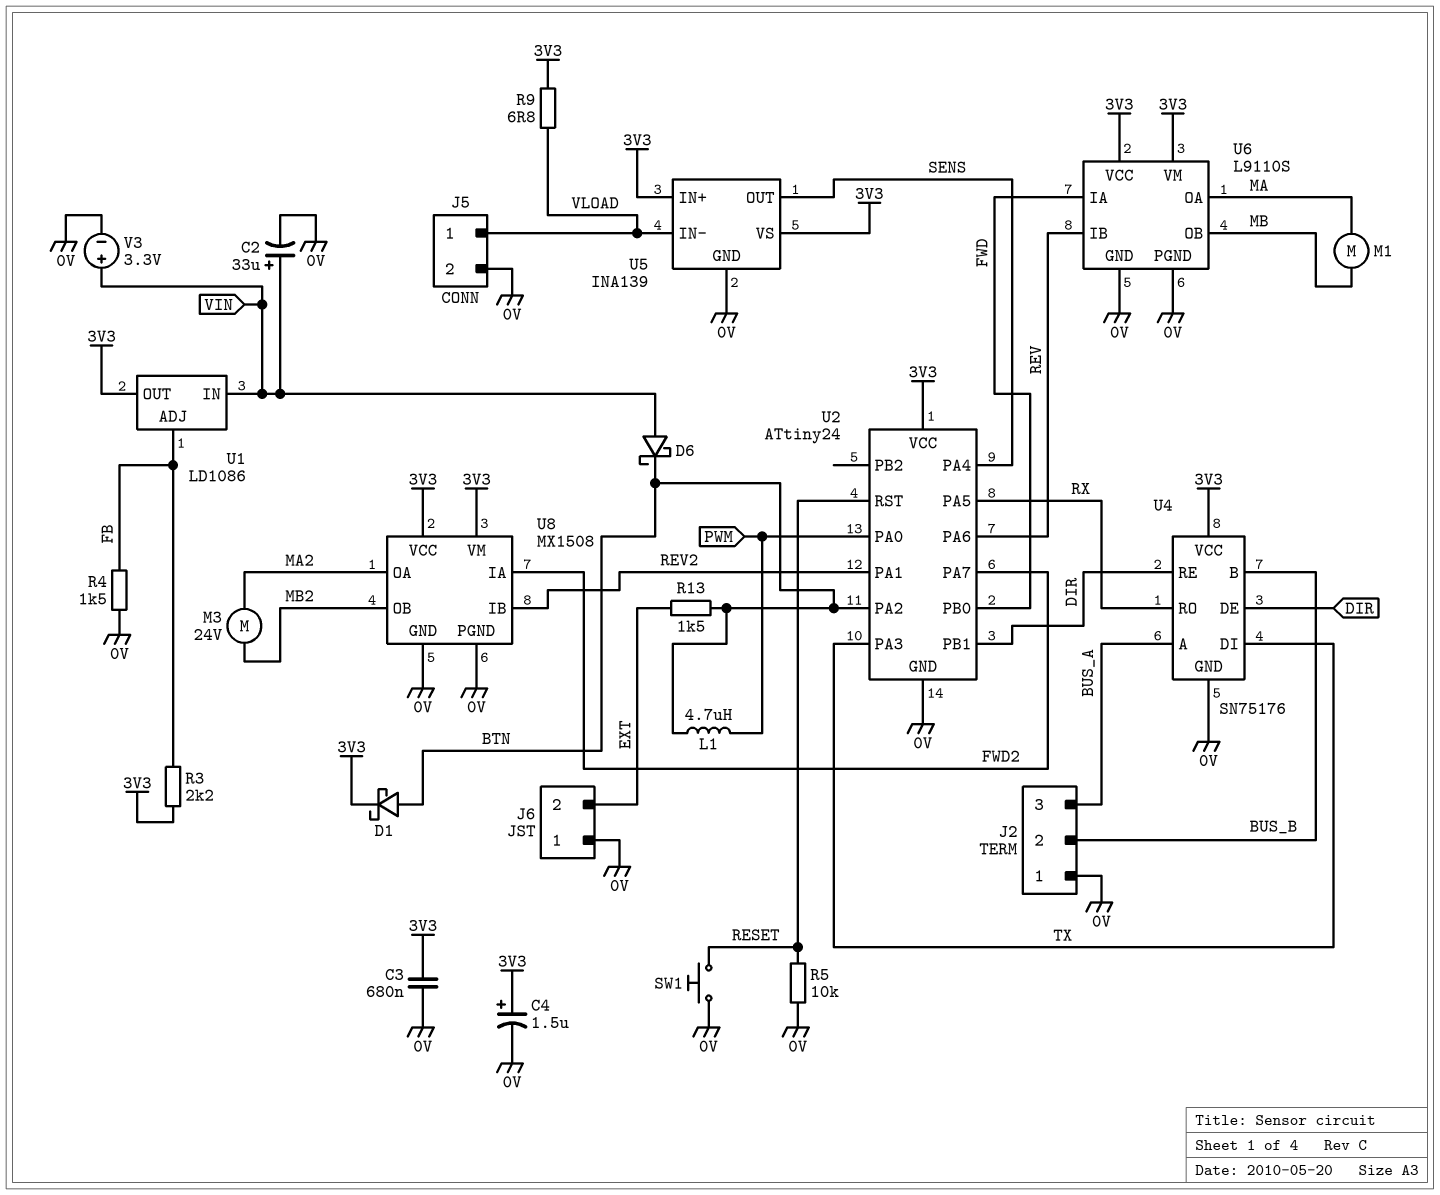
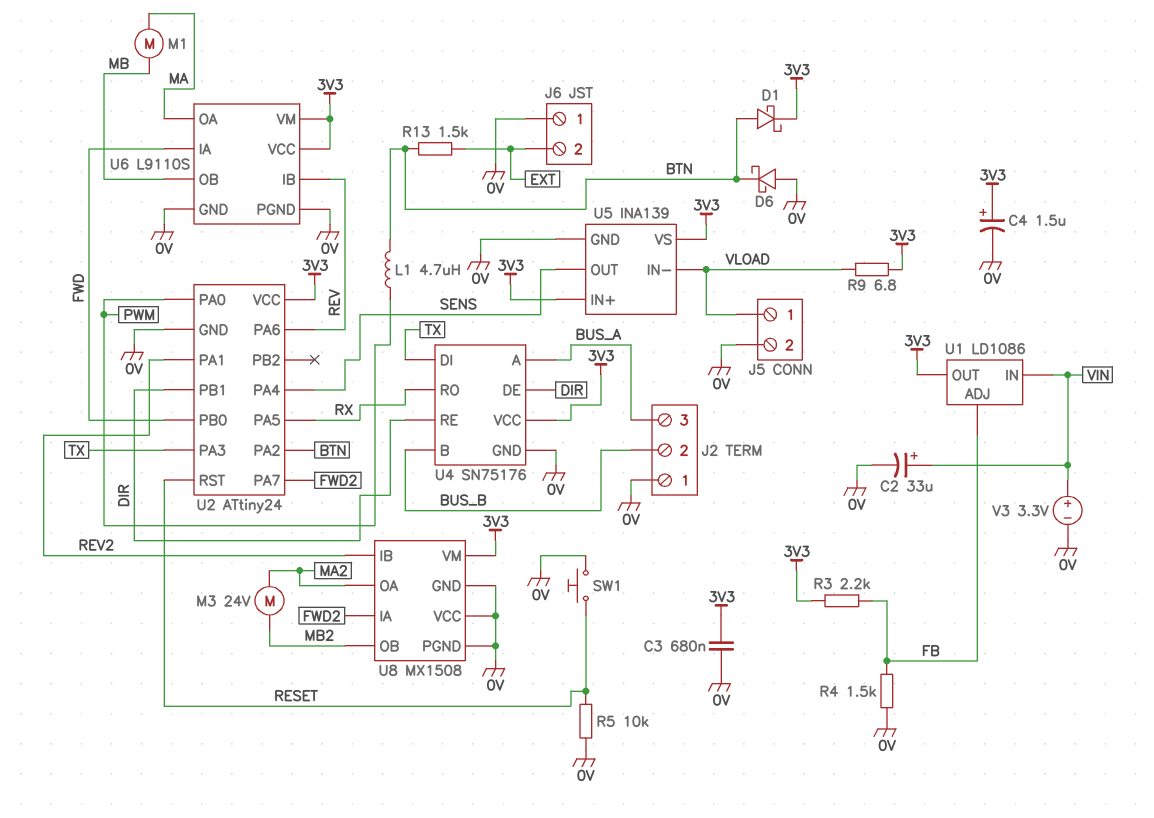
D6: schottky (A VIN, K BTN) -> schottky (A 0V, K BTN)
U8 pin VCC: 3V3 -> 0V

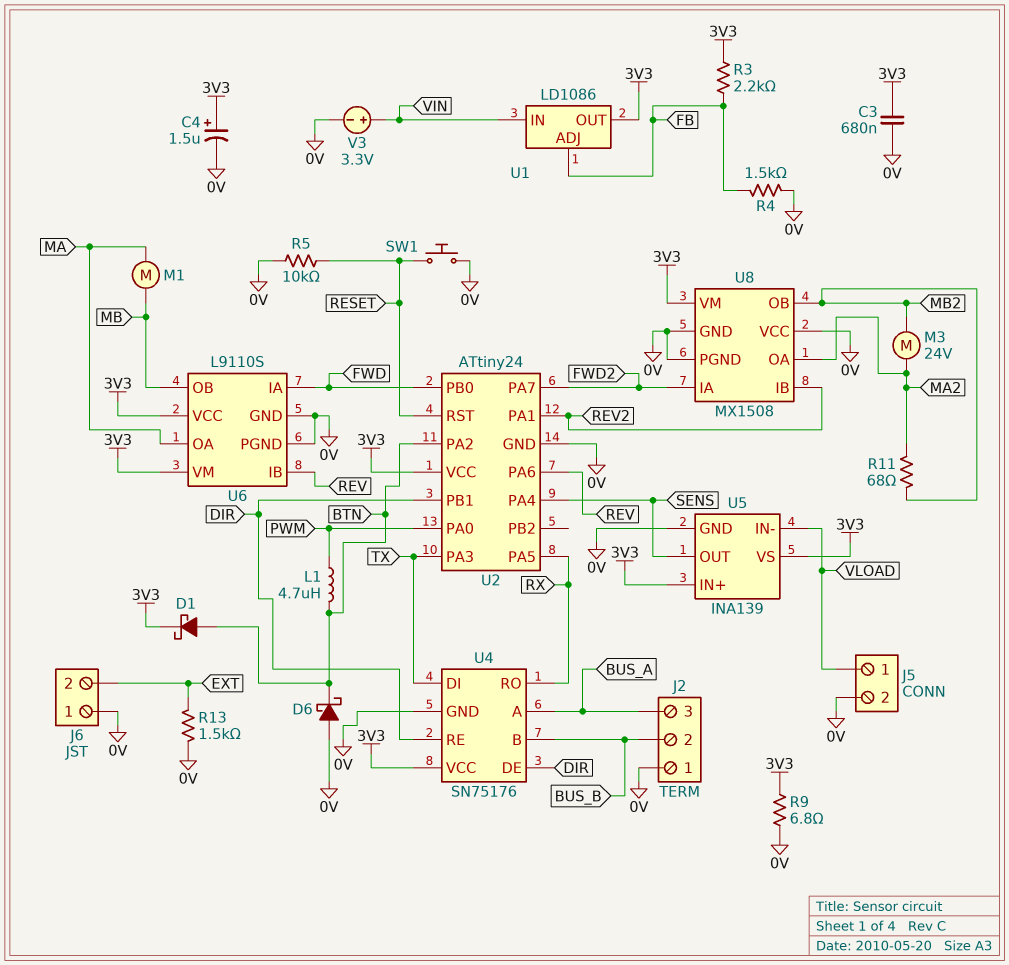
C2: 33uF (plus VIN, minus 0V) -> none
R9: 6.8 (3V3, VLOAD) -> 6.8 (0V, 3V3)
R11: none -> 68 (MA2, MB2)
R13: 1.5k (BTN, EXT) -> 1.5k (0V, EXT)

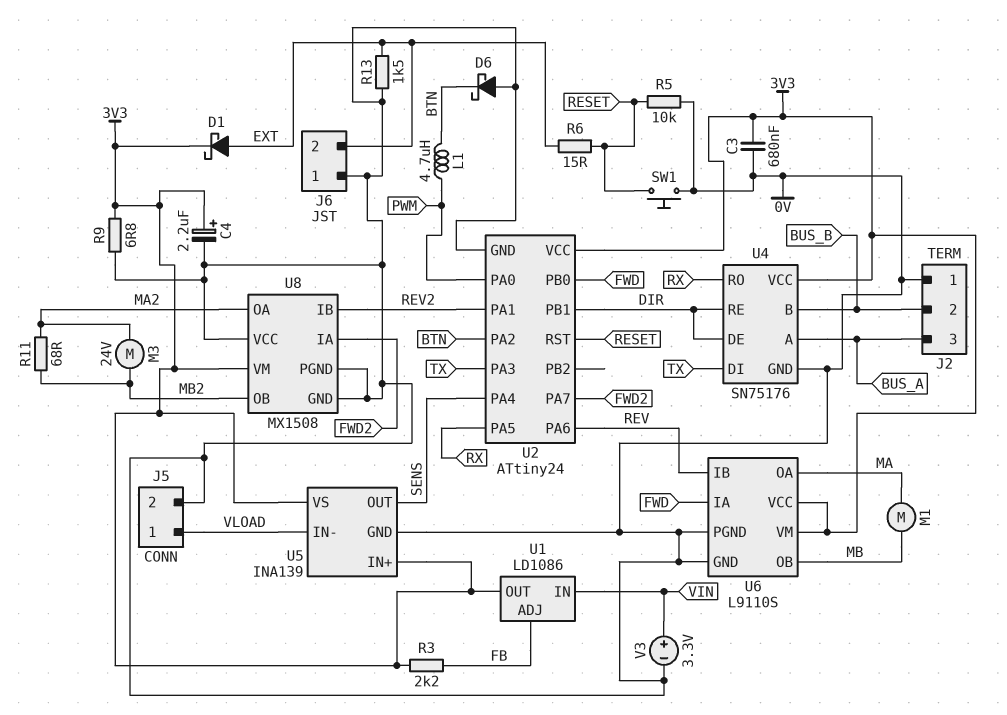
C4: 1.5uF (plus 3V3, minus 0V) -> 2.2uF (plus 3V3, minus 0V)
D1: schottky (A BTN, K 3V3) -> schottky (A EXT, K 3V3)
R4: 1.5k (0V, FB) -> none
R6: none -> 15 (EXT, RESET)

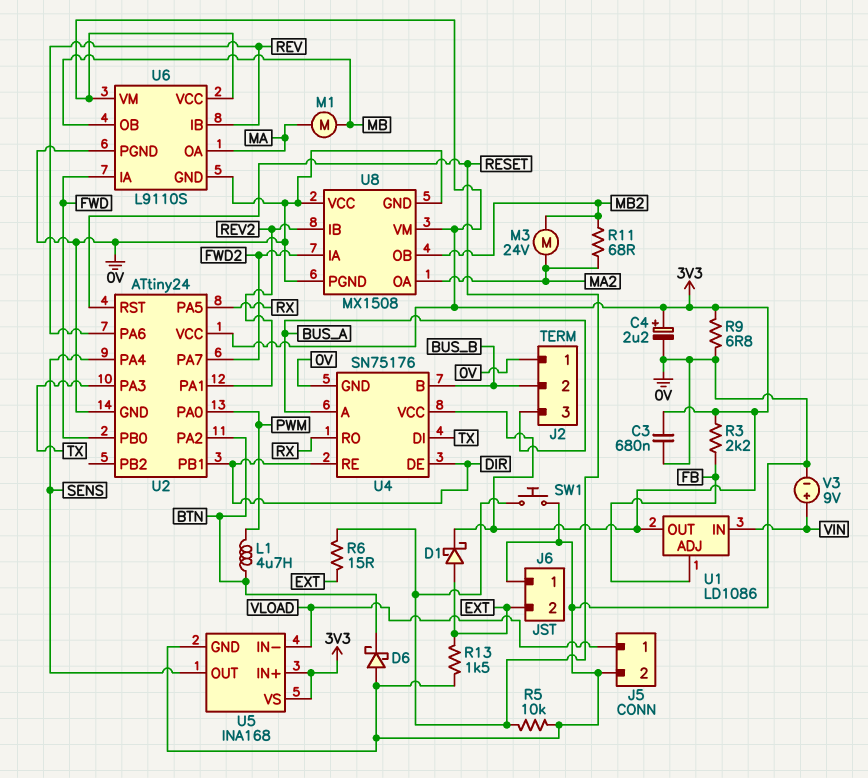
U5: INA139 -> INA168
V3: 3.3V (plus VIN, minus 0V) -> 9V (plus VIN, minus 0V)

